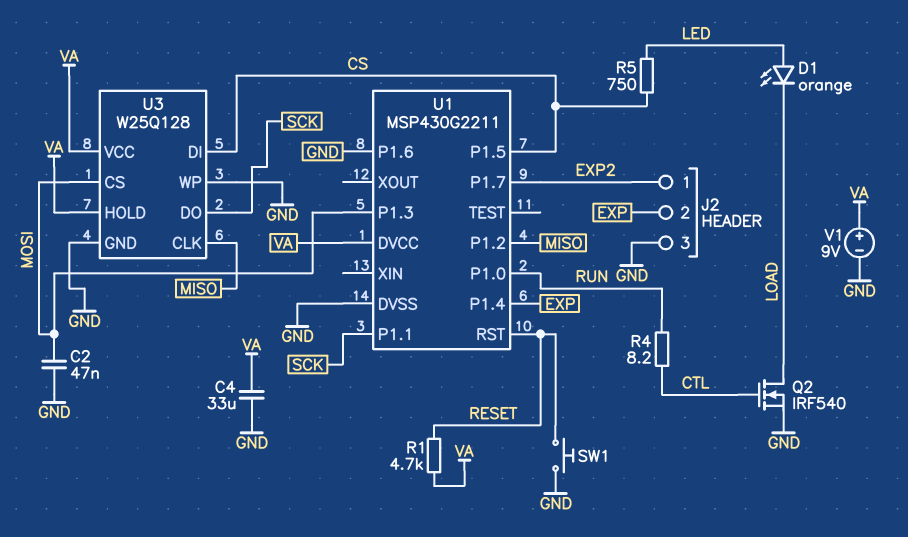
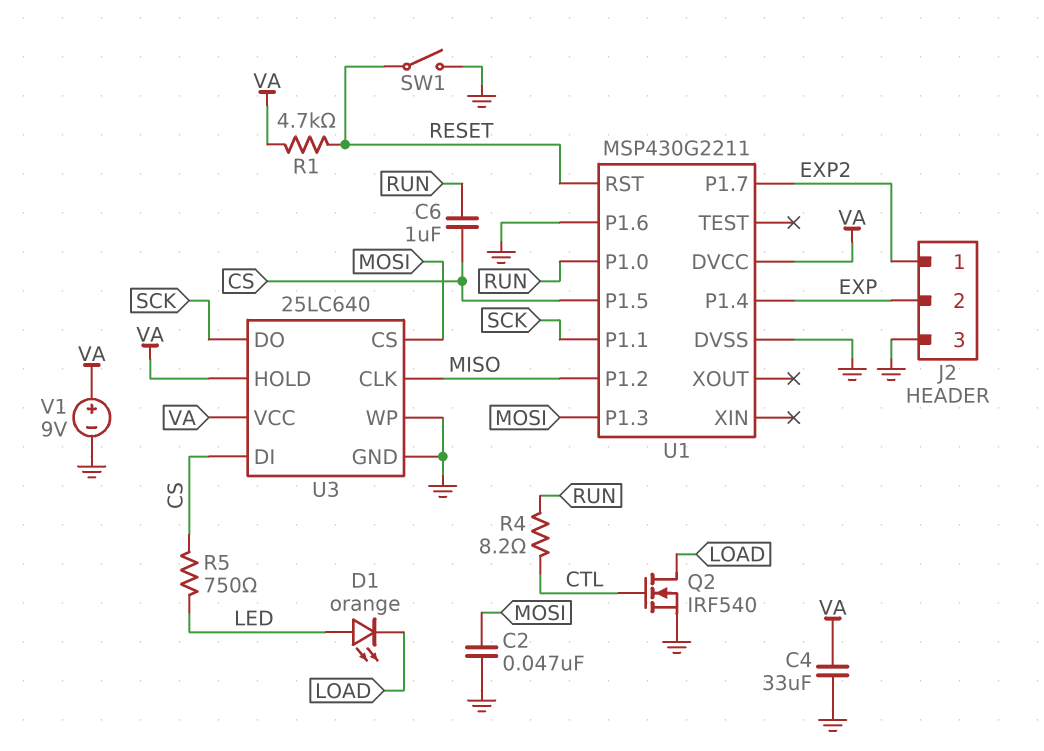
C6: none -> 1uF (CS, RUN)
SW1: button (GND, RESET) -> switch (GND, RESET)
U3: W25Q128 -> 25LC640

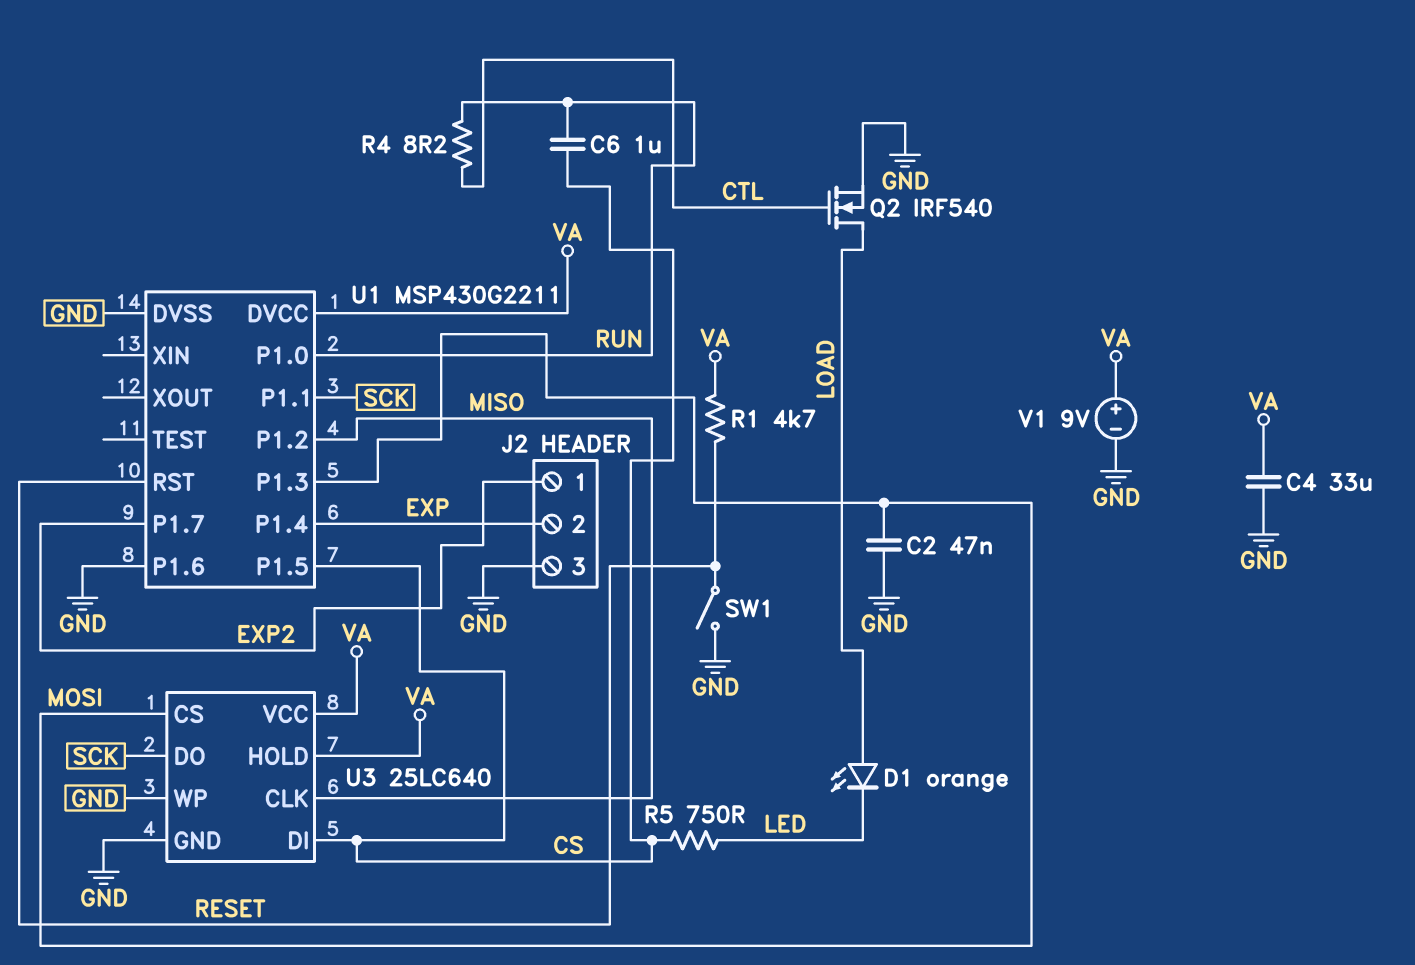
D1: LED orange (A LED, K LOAD) -> LED orange (A LOAD, K LED)

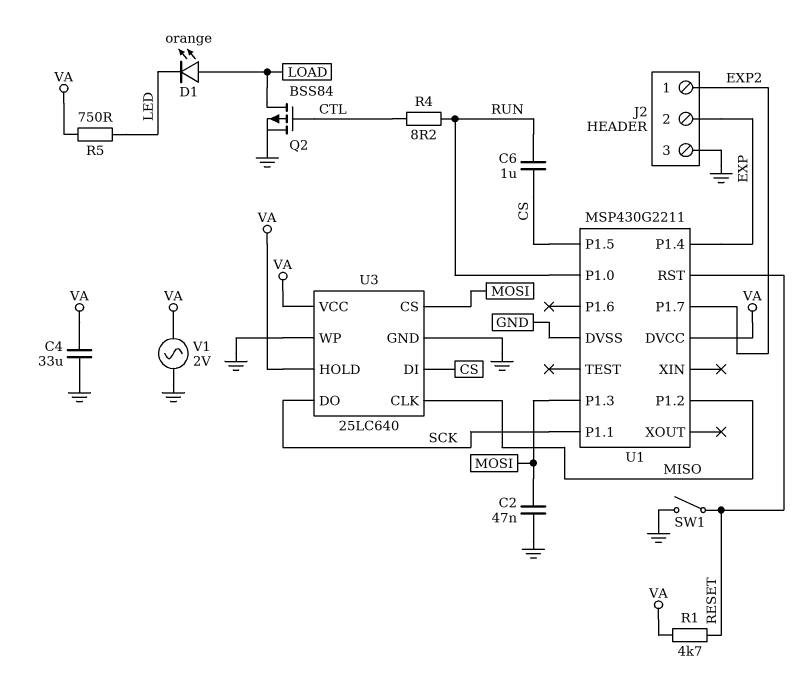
Q2: NMOS IRF540 (G CTL, D LOAD, S GND) -> PMOS BSS84 (G CTL, D LOAD, S GND)
R5: 750 (CS, LED) -> 750 (LED, VA)
U1 pin P1.6: GND -> none
V1: 9V (plus VA, minus GND) -> AC 2V (GND, VA)

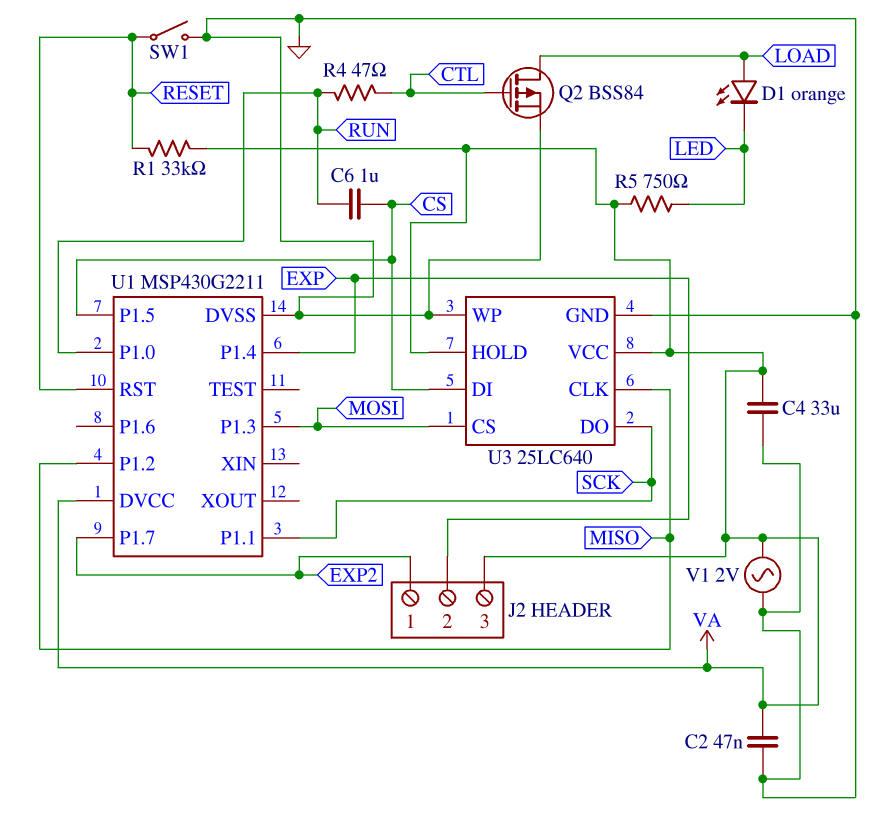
C2: 47nF (GND, MOSI) -> 47nF (GND, VA)
J2 pin 3: GND -> VA
R1: 4.7k (RESET, VA) -> 33k (RESET, VA)
R4: 8.2 (CTL, RUN) -> 47 (CTL, RUN)

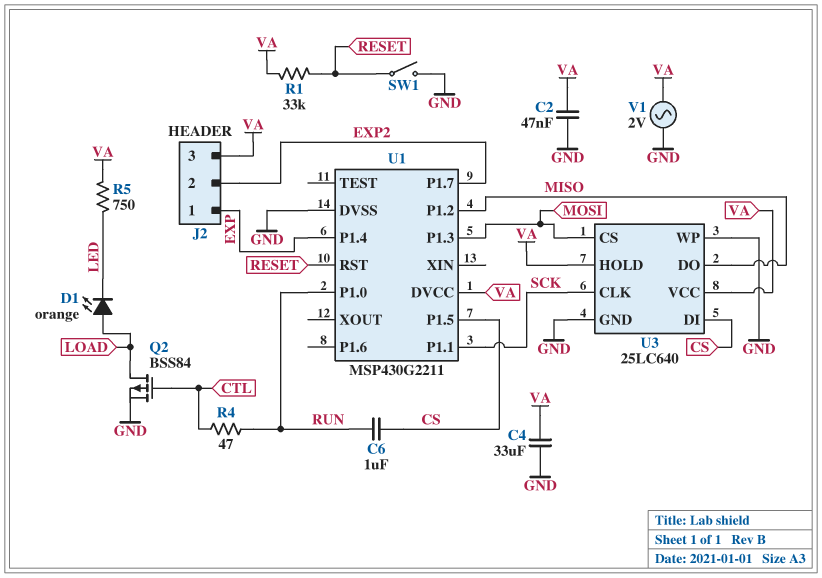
J2 pin 1: EXP2 -> EXP
J2 pin 2: EXP -> EXP2
U3 pin CLK: MISO -> SCK
U3 pin DO: SCK -> MISO

